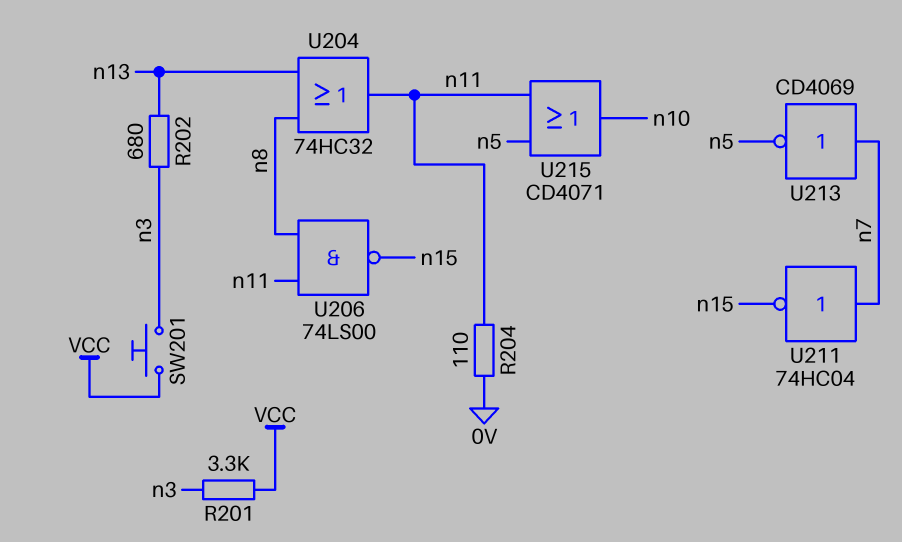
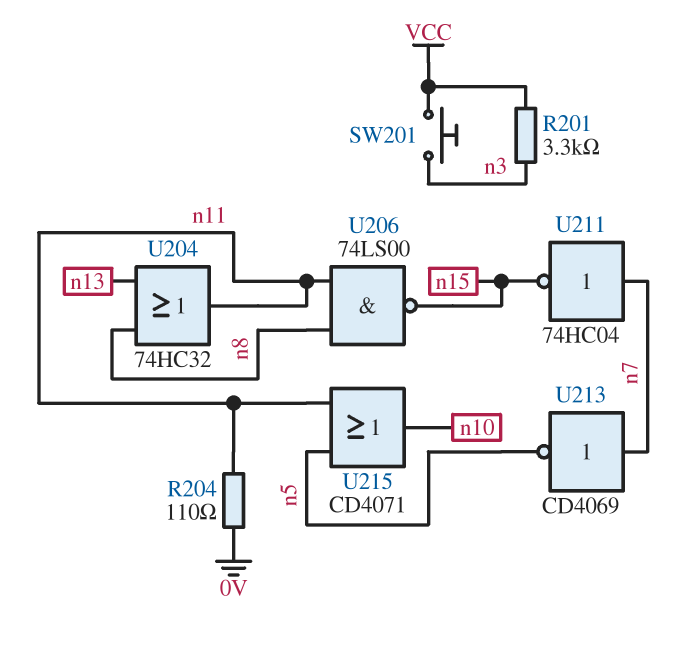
R202: 680 (n3, n13) -> none

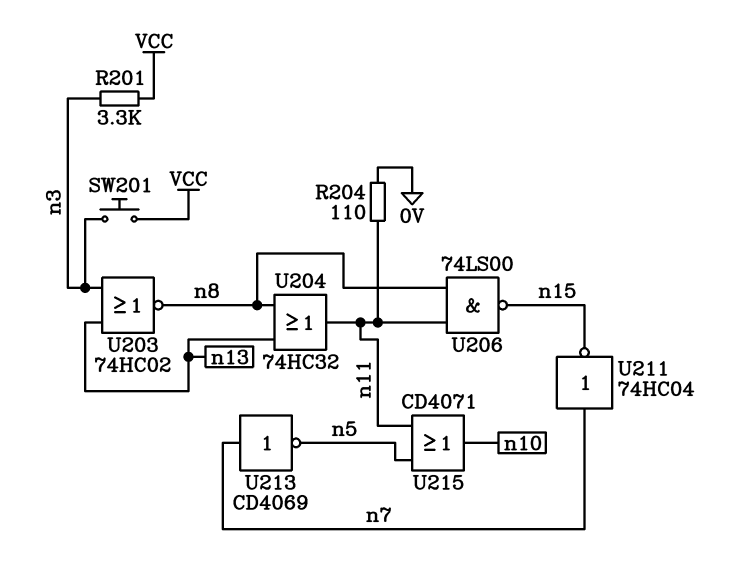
U203: none -> NOR 74HC02 (in n3, in n13, out n8)

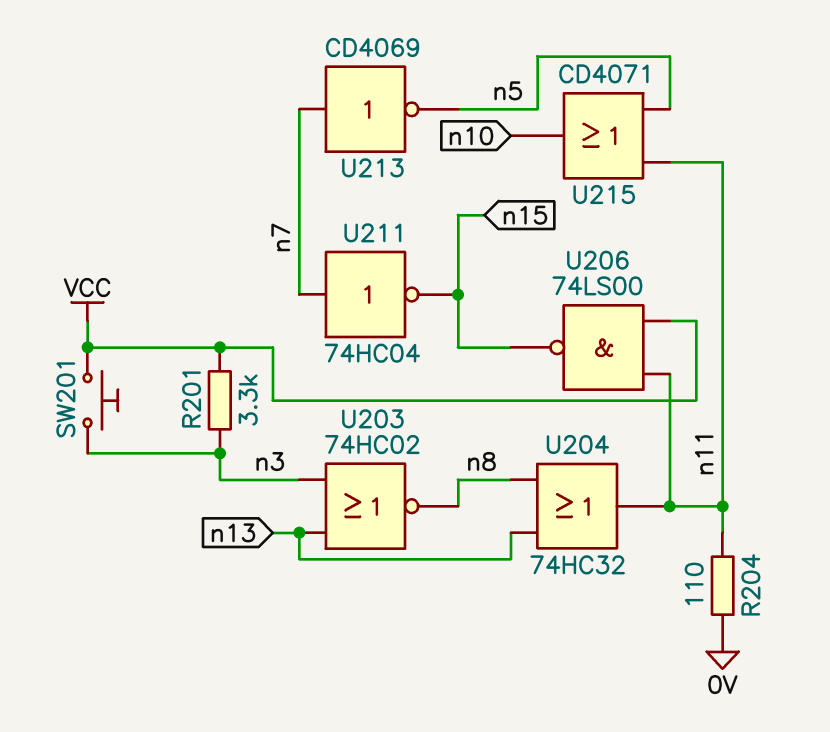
U206: NAND 74LS00 (in n8, in n11, out n15) -> NAND 74LS00 (in VCC, in n11, out n15)

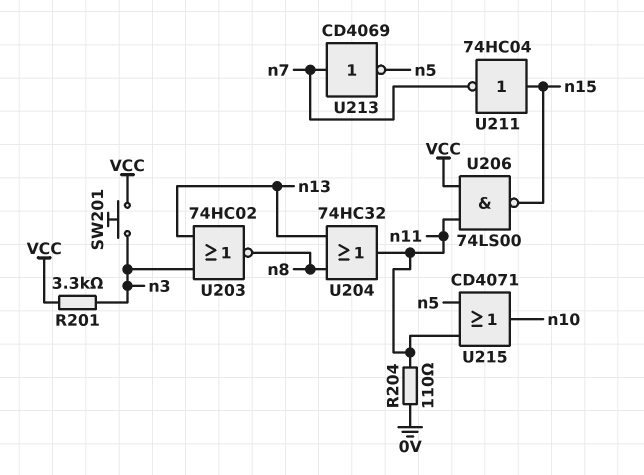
U211: NOT 74HC04 (in n7, out n15) -> NOT 74HC04 (in n15, out n7)

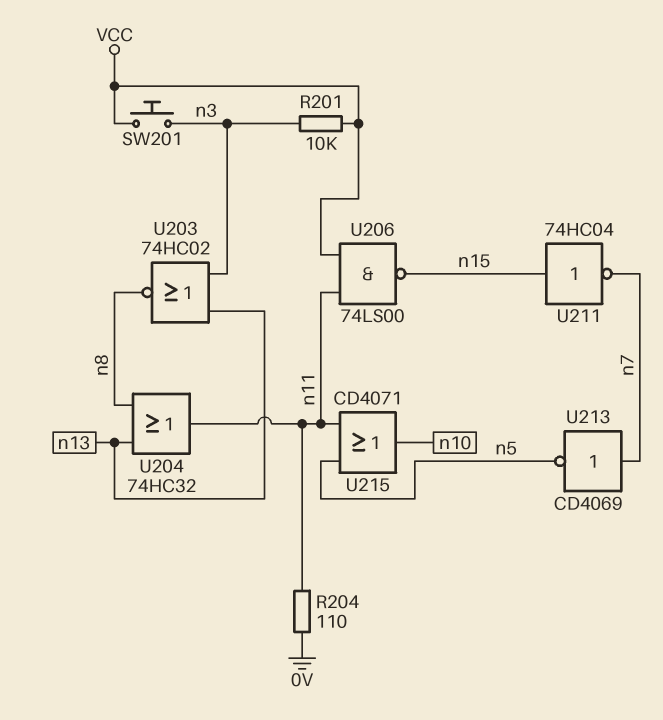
R201: 3.3k (VCC, n3) -> 10k (VCC, n3)

